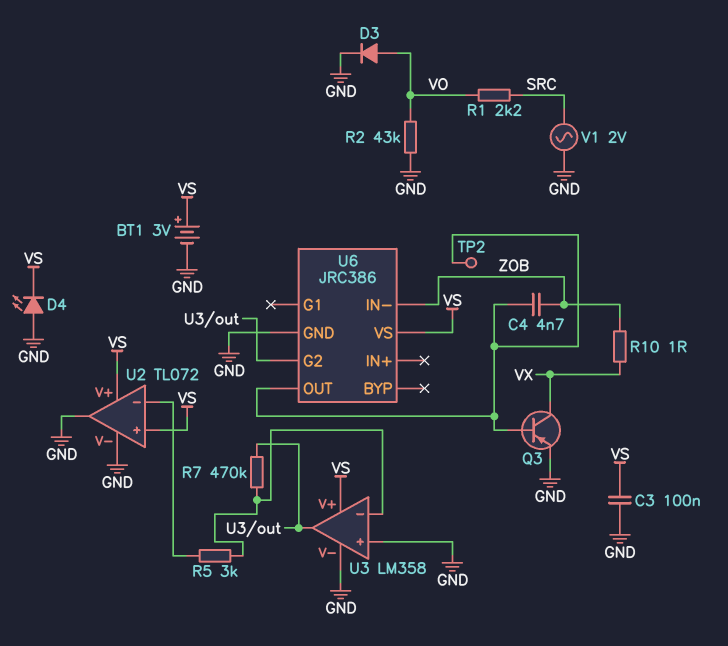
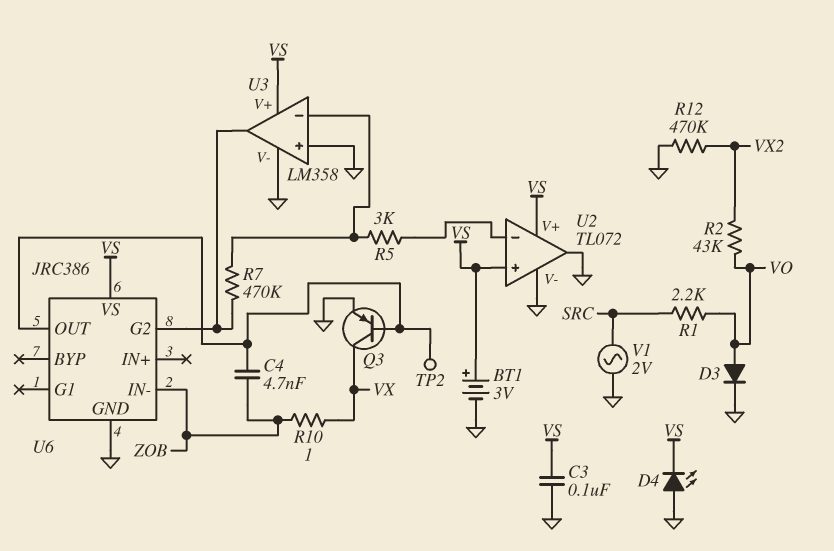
R2: 43k (GND, VO) -> 43k (VO, VX2)
R12: none -> 470k (GND, VX2)

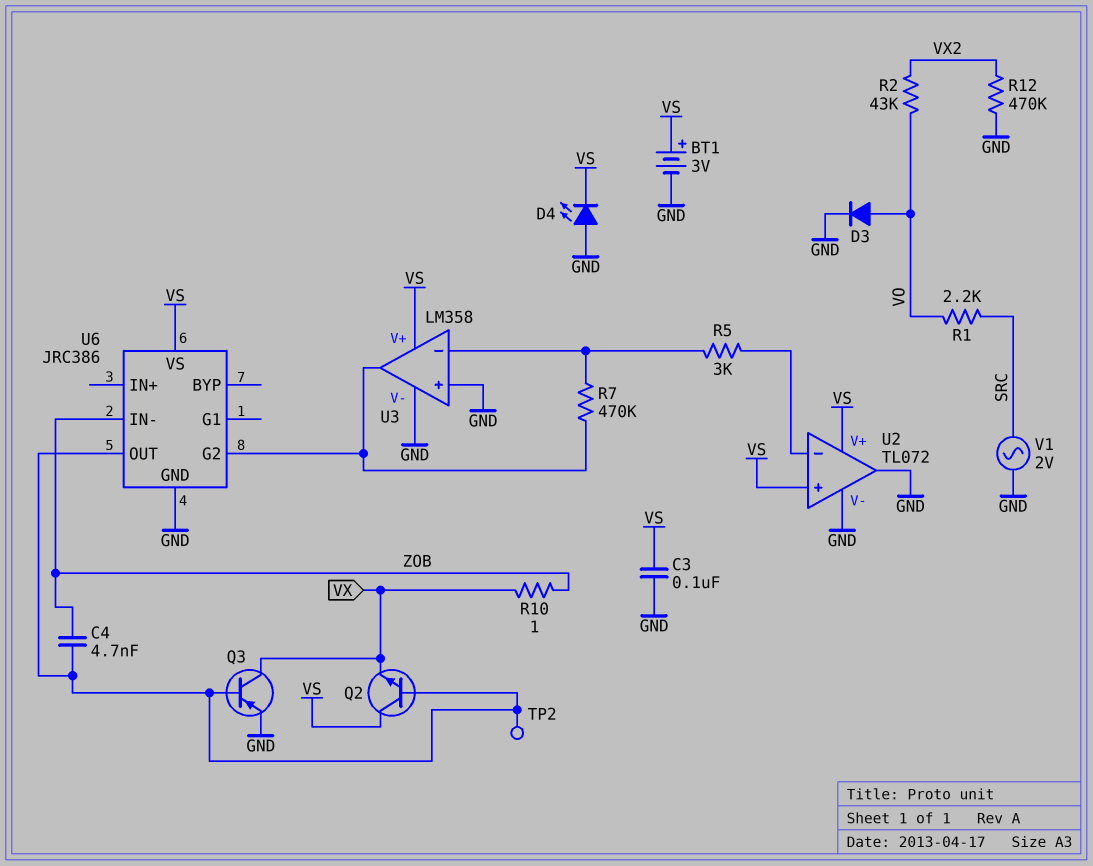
Q2: none -> NPN (B U6/OUT, C VS, E VX)

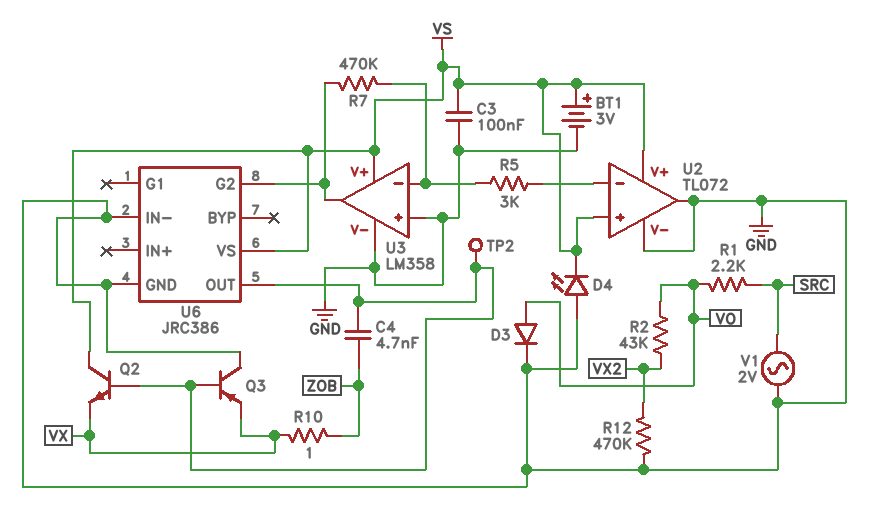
Q3: PNP (B U6/OUT, C VX, E GND) -> PNP (B U6/OUT, C GND, E VX)
U6 pin IN-: ZOB -> GND

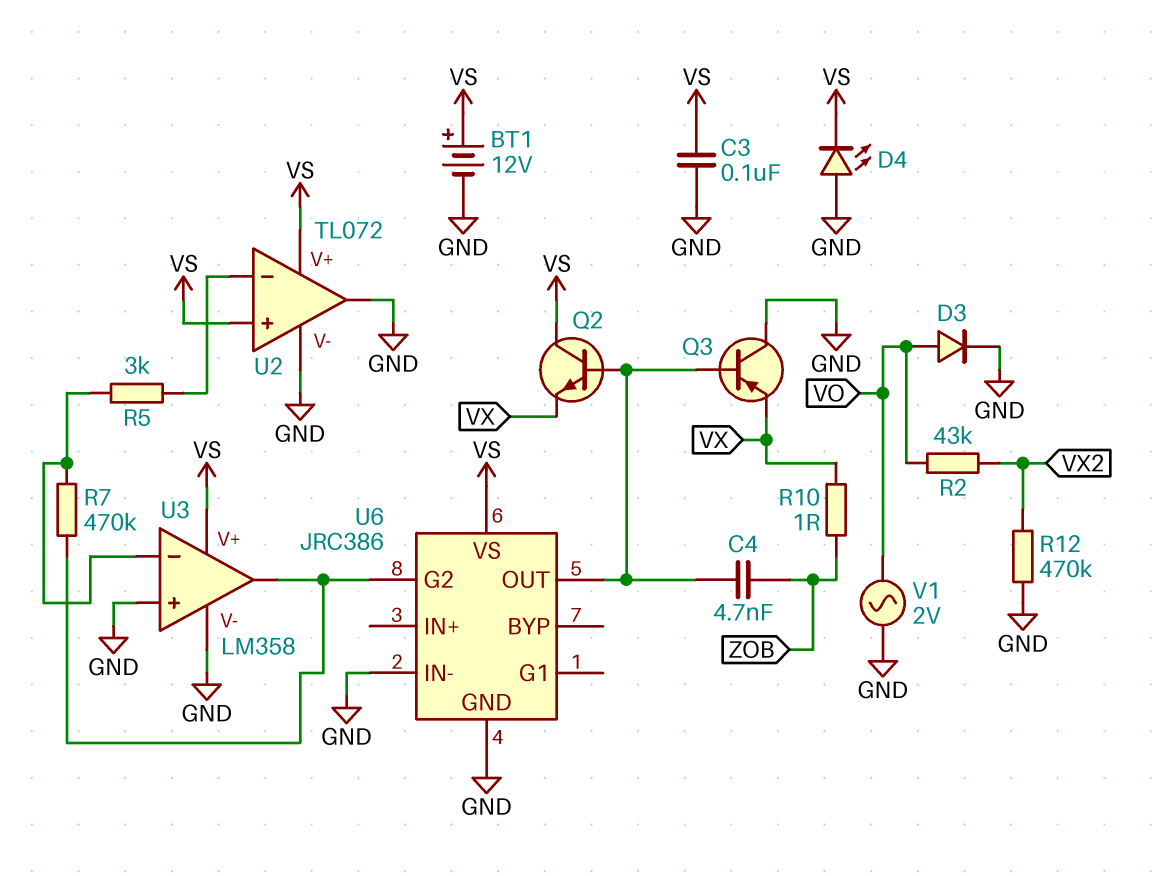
BT1: 3V (plus VS, minus GND) -> 12V (plus VS, minus GND)
R1: 2.2k (SRC, VO) -> none
TP2: test point (U6/OUT) -> none
V1: AC 2V (GND, SRC) -> AC 2V (GND, VO)

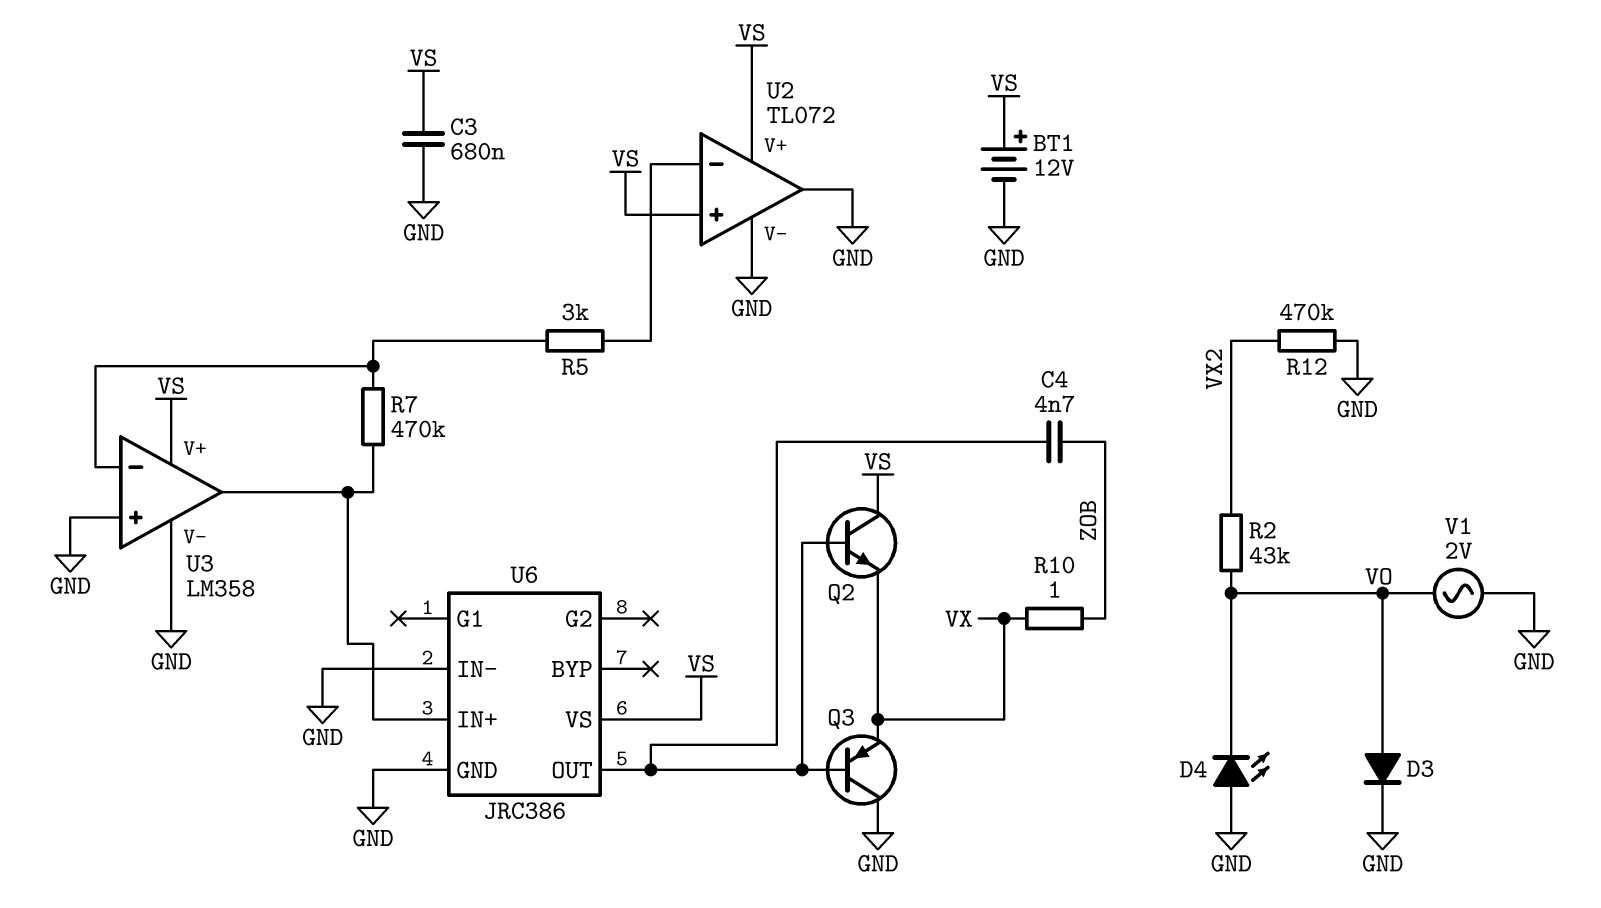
C3: 100nF (GND, VS) -> 680nF (GND, VS)
D4: LED (A GND, K VS) -> LED (A GND, K VO)
U6 pin G2: U3/out -> none
U6 pin IN+: none -> U3/out

